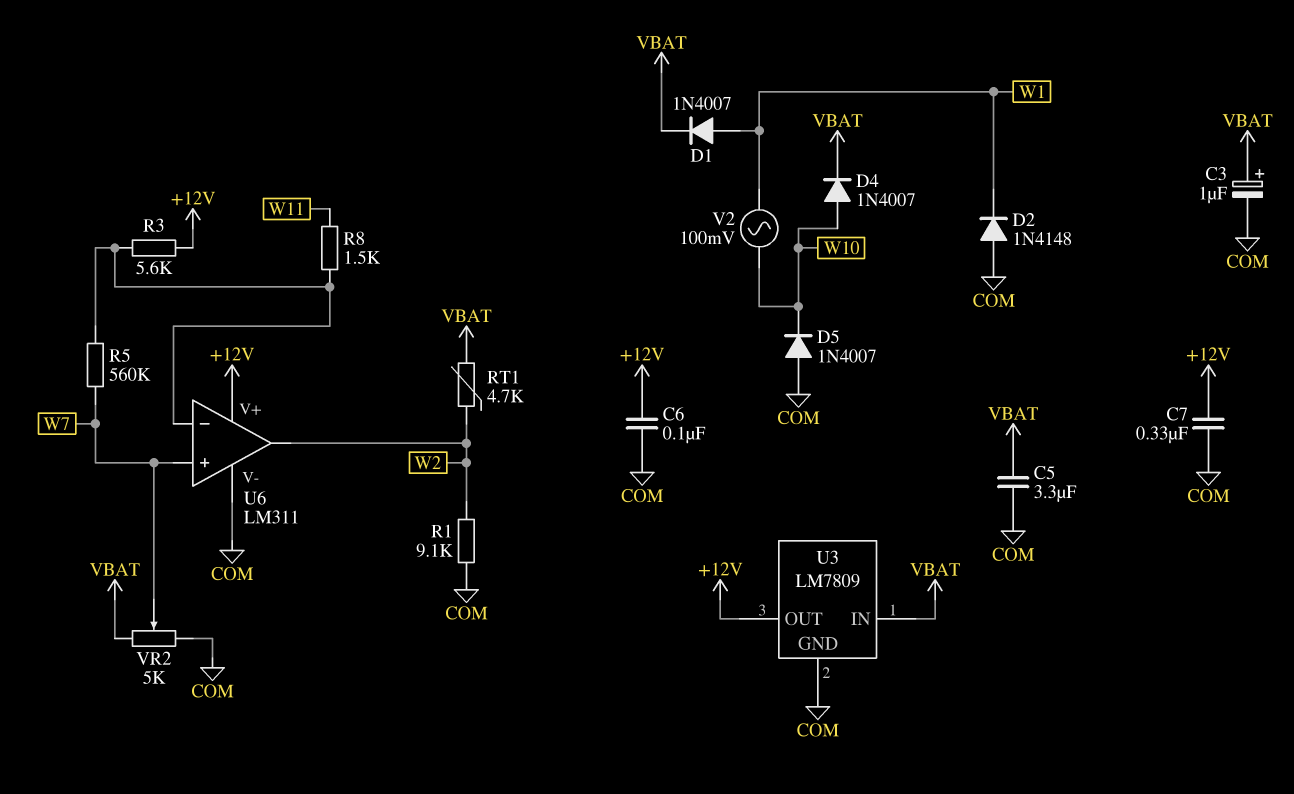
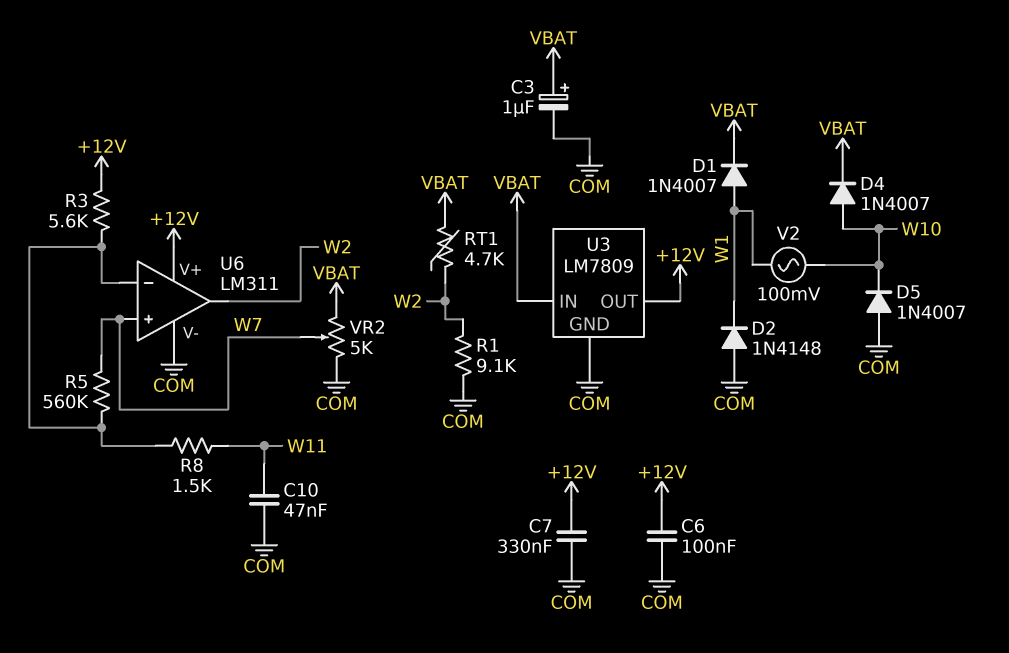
C5: 3.3uF (COM, VBAT) -> none
C10: none -> 47nF (COM, W11)

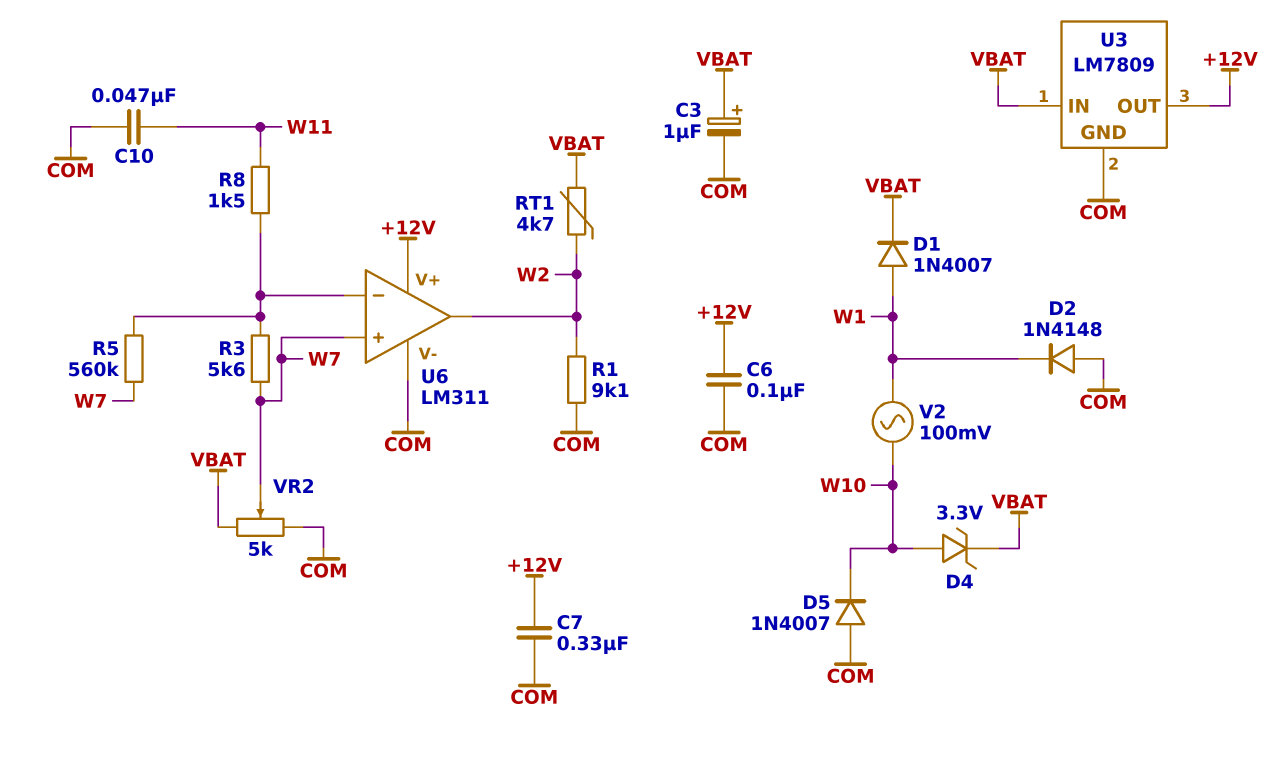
D4: diode 1N4007 (A W10, K VBAT) -> zener 3.3V (A W10, K VBAT)
R3: 5.6k (+12V, U6/in-) -> 5.6k (U6/in-, W7)

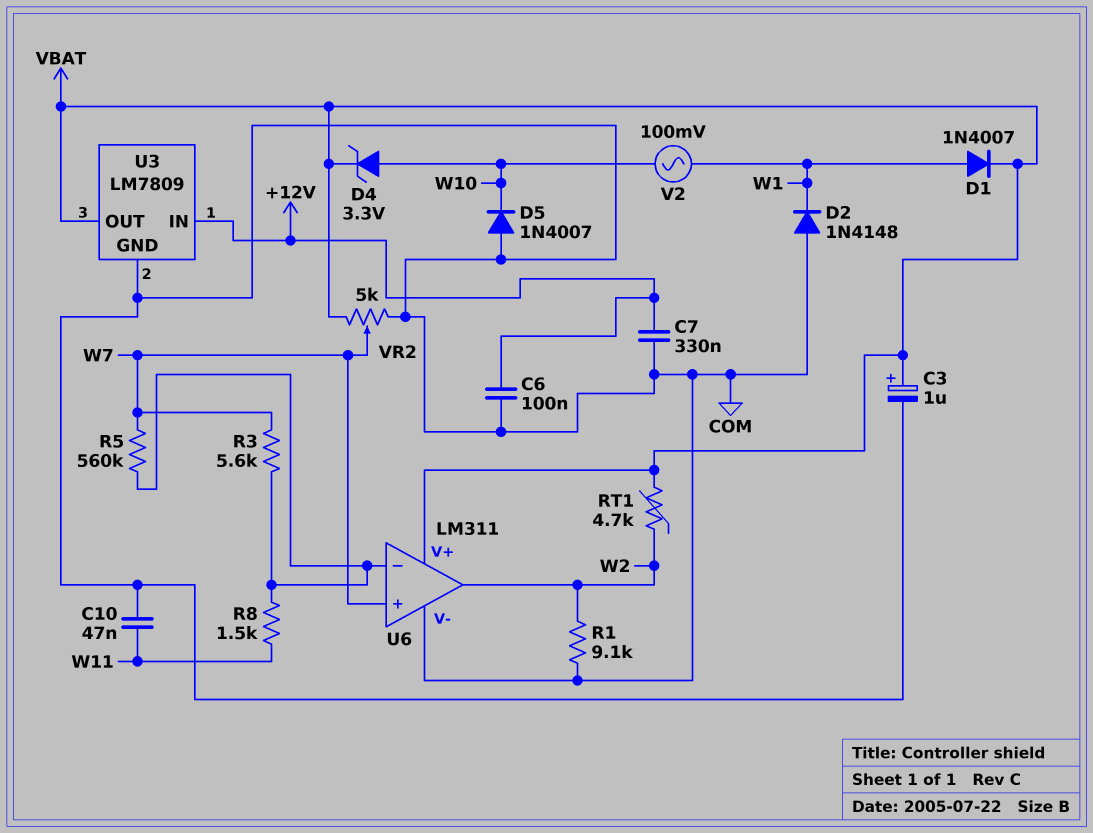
U3 pin IN: VBAT -> +12V
U3 pin OUT: +12V -> VBAT
U6 pin V+: +12V -> VBAT

